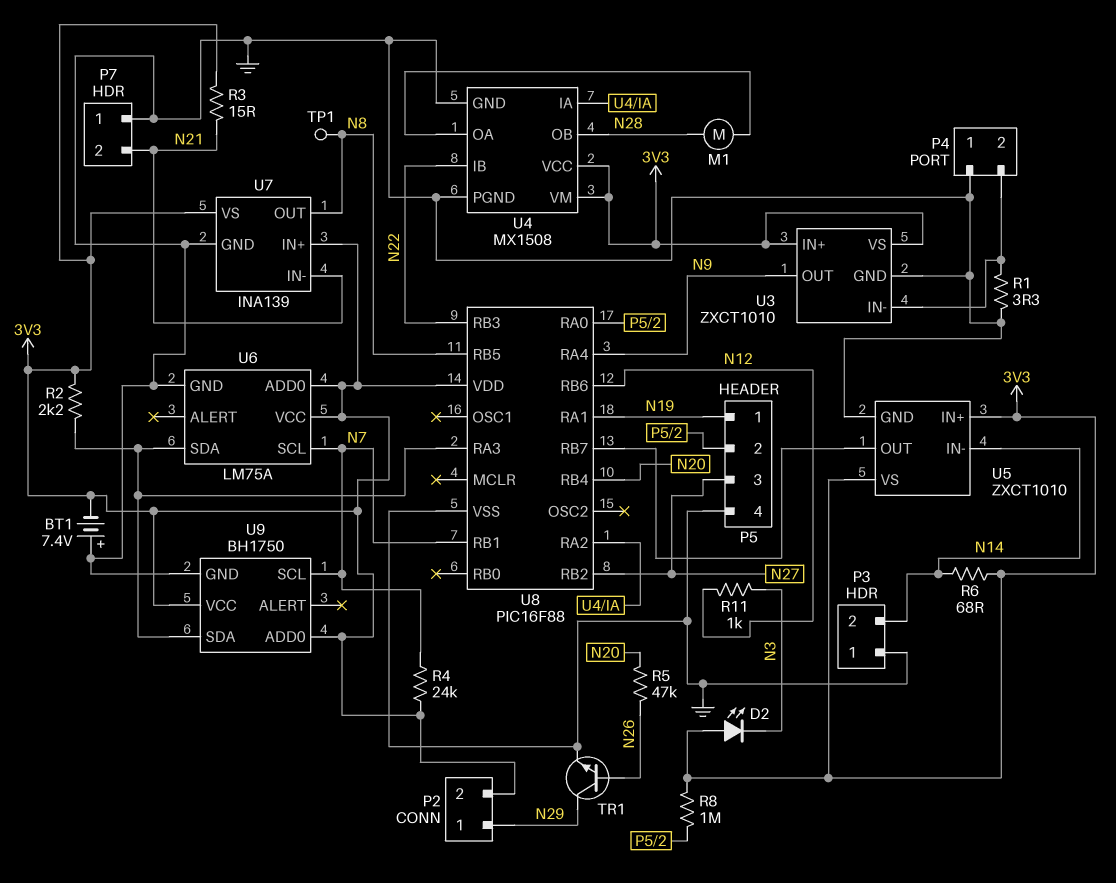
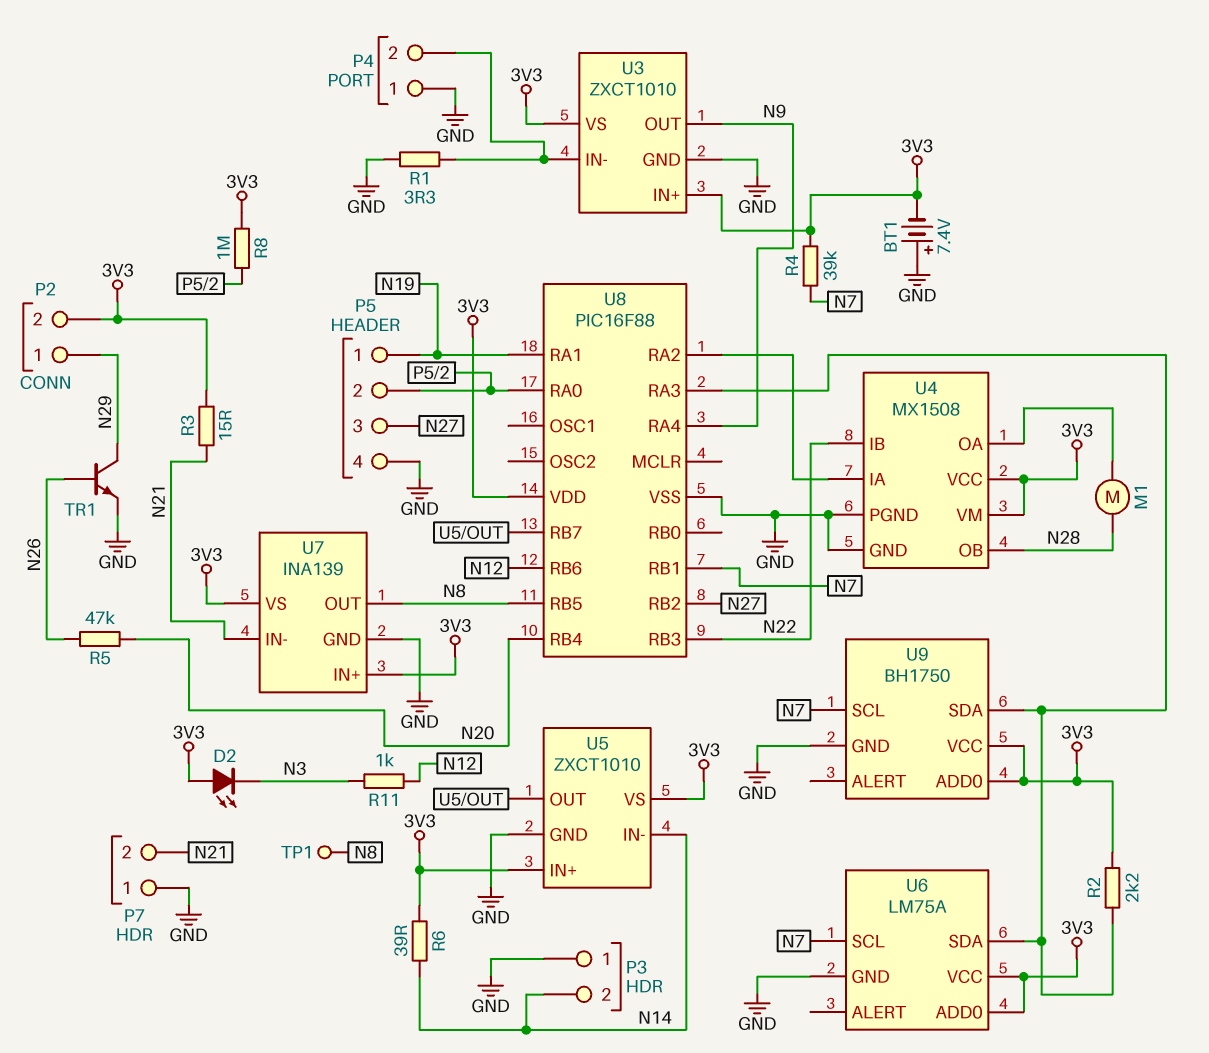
R4: 24k (3V3, N7) -> 39k (3V3, N7)
R6: 68 (3V3, N14) -> 39 (3V3, N14)

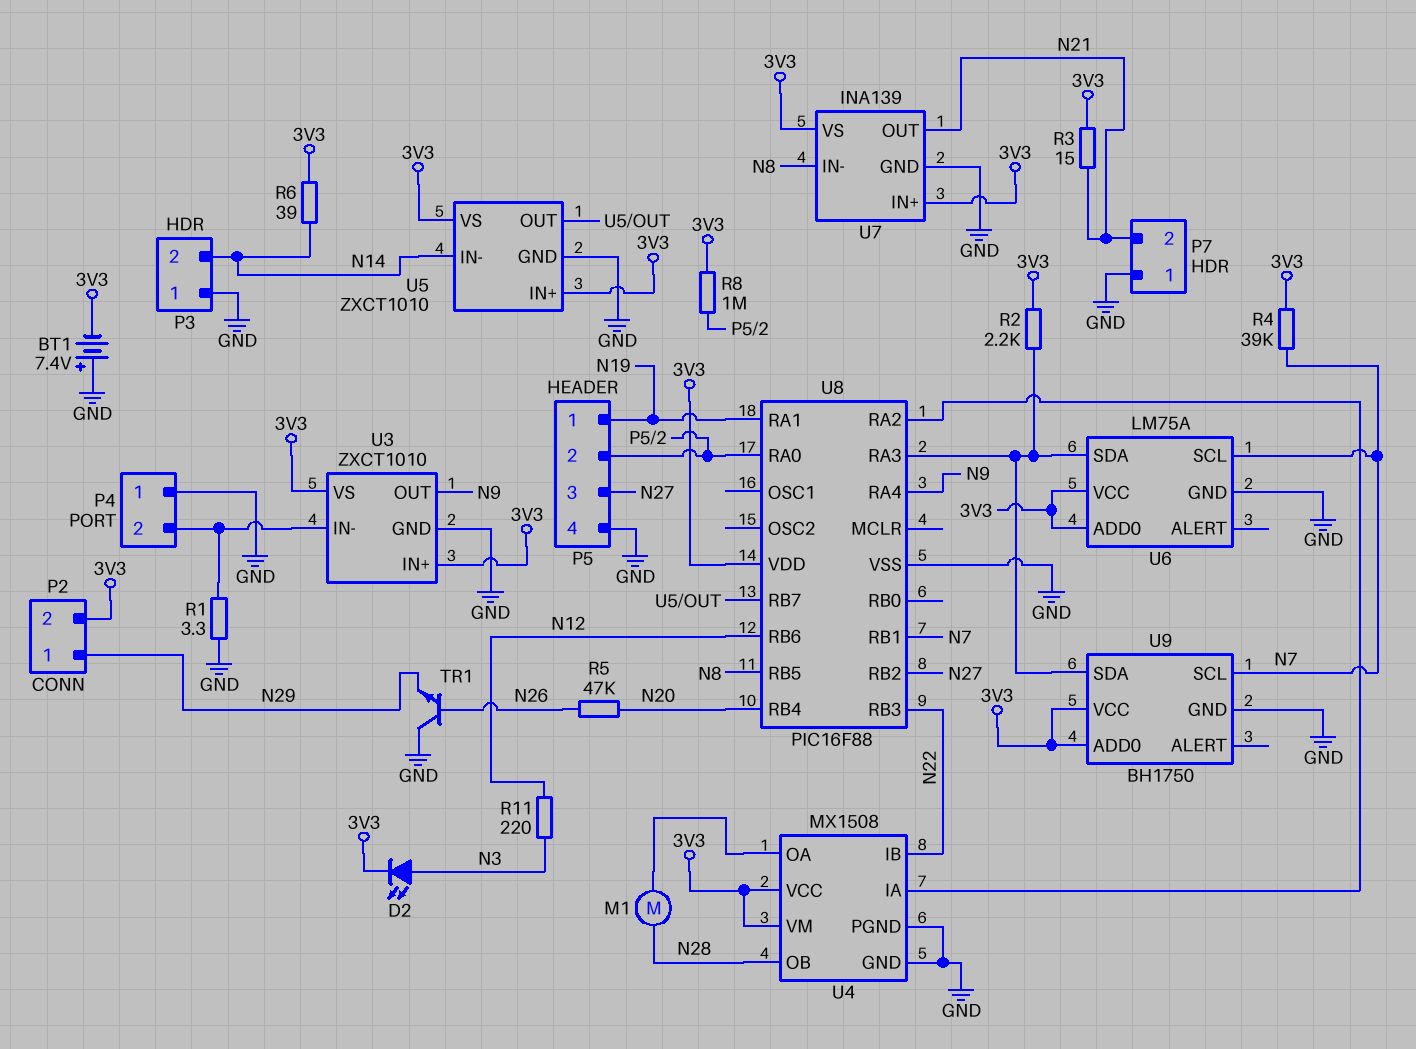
D2: LED (A 3V3, K N3) -> LED (A N3, K 3V3)
R11: 1k (N3, N12) -> 220 (N3, N12)
TP1: test point (N8) -> none
TR1: NPN (B N26, C N29, E GND) -> NPN (B N26, C GND, E N29)
U7 pin IN-: N21 -> N8
U7 pin OUT: N8 -> N21

